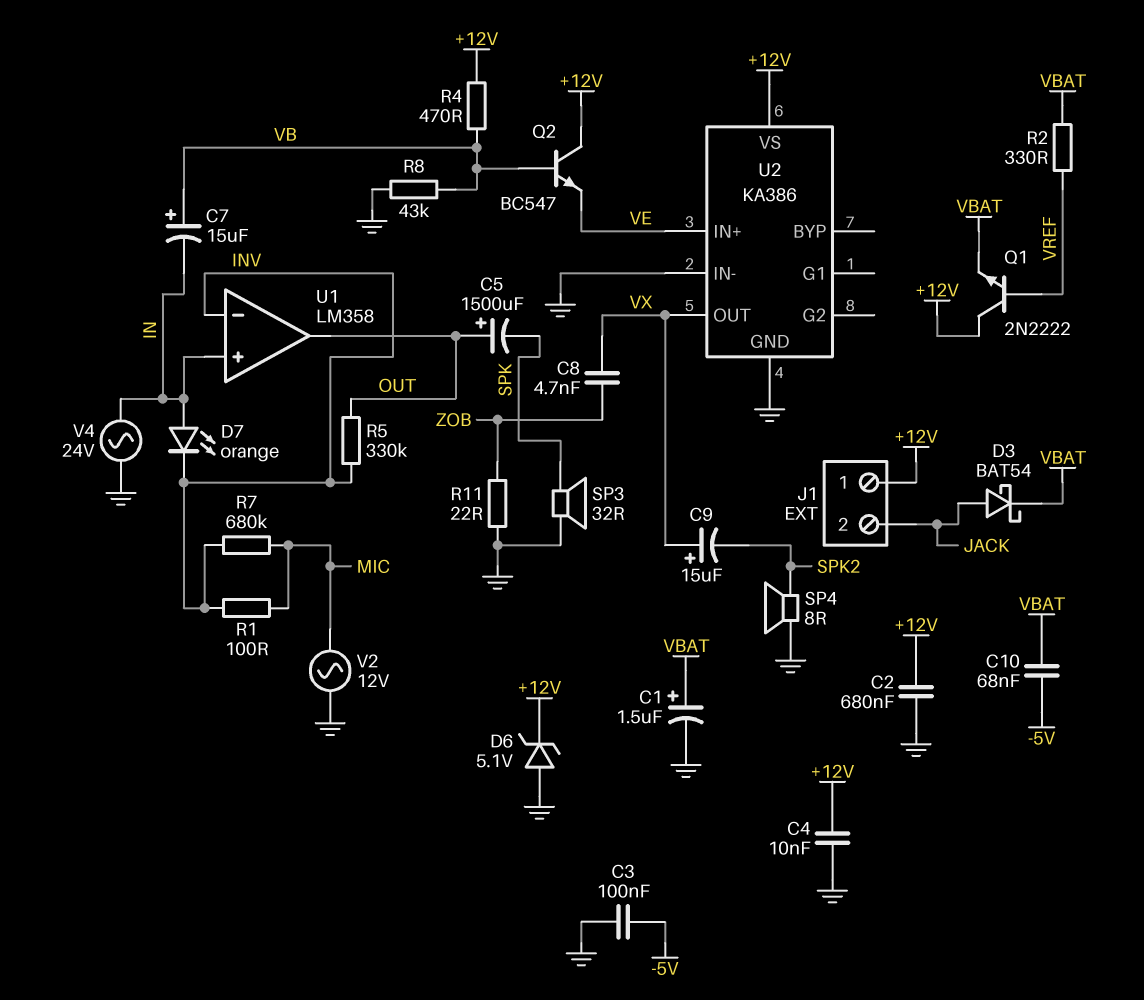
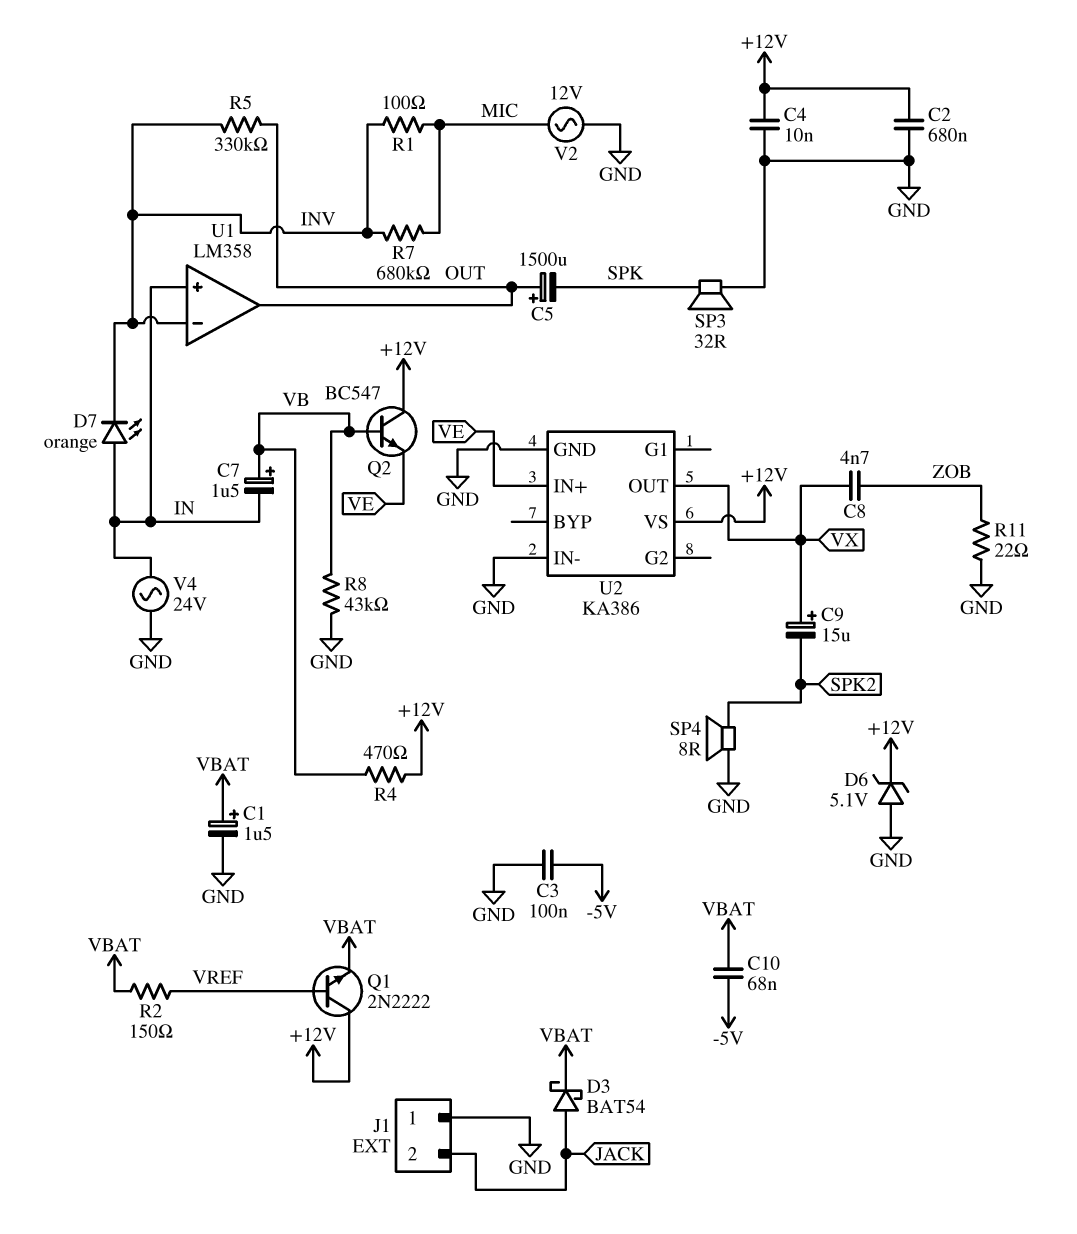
C7: 15uF (plus VB, minus IN) -> 1.5uF (plus VB, minus IN)
J1 pin 1: +12V -> GND
R2: 330 (VBAT, VREF) -> 150 (VBAT, VREF)

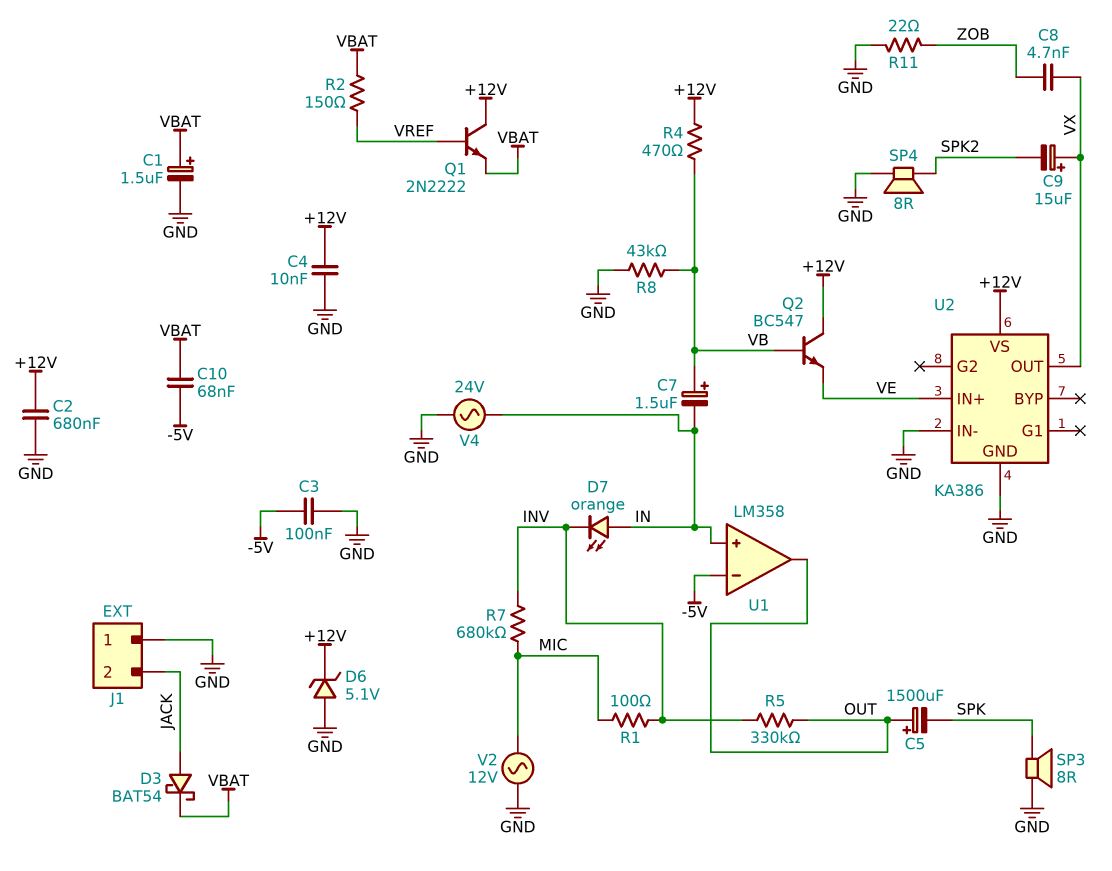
SP3: speaker 32R (GND, SPK) -> speaker 8R (GND, SPK)
U1 pin in-: INV -> -5V

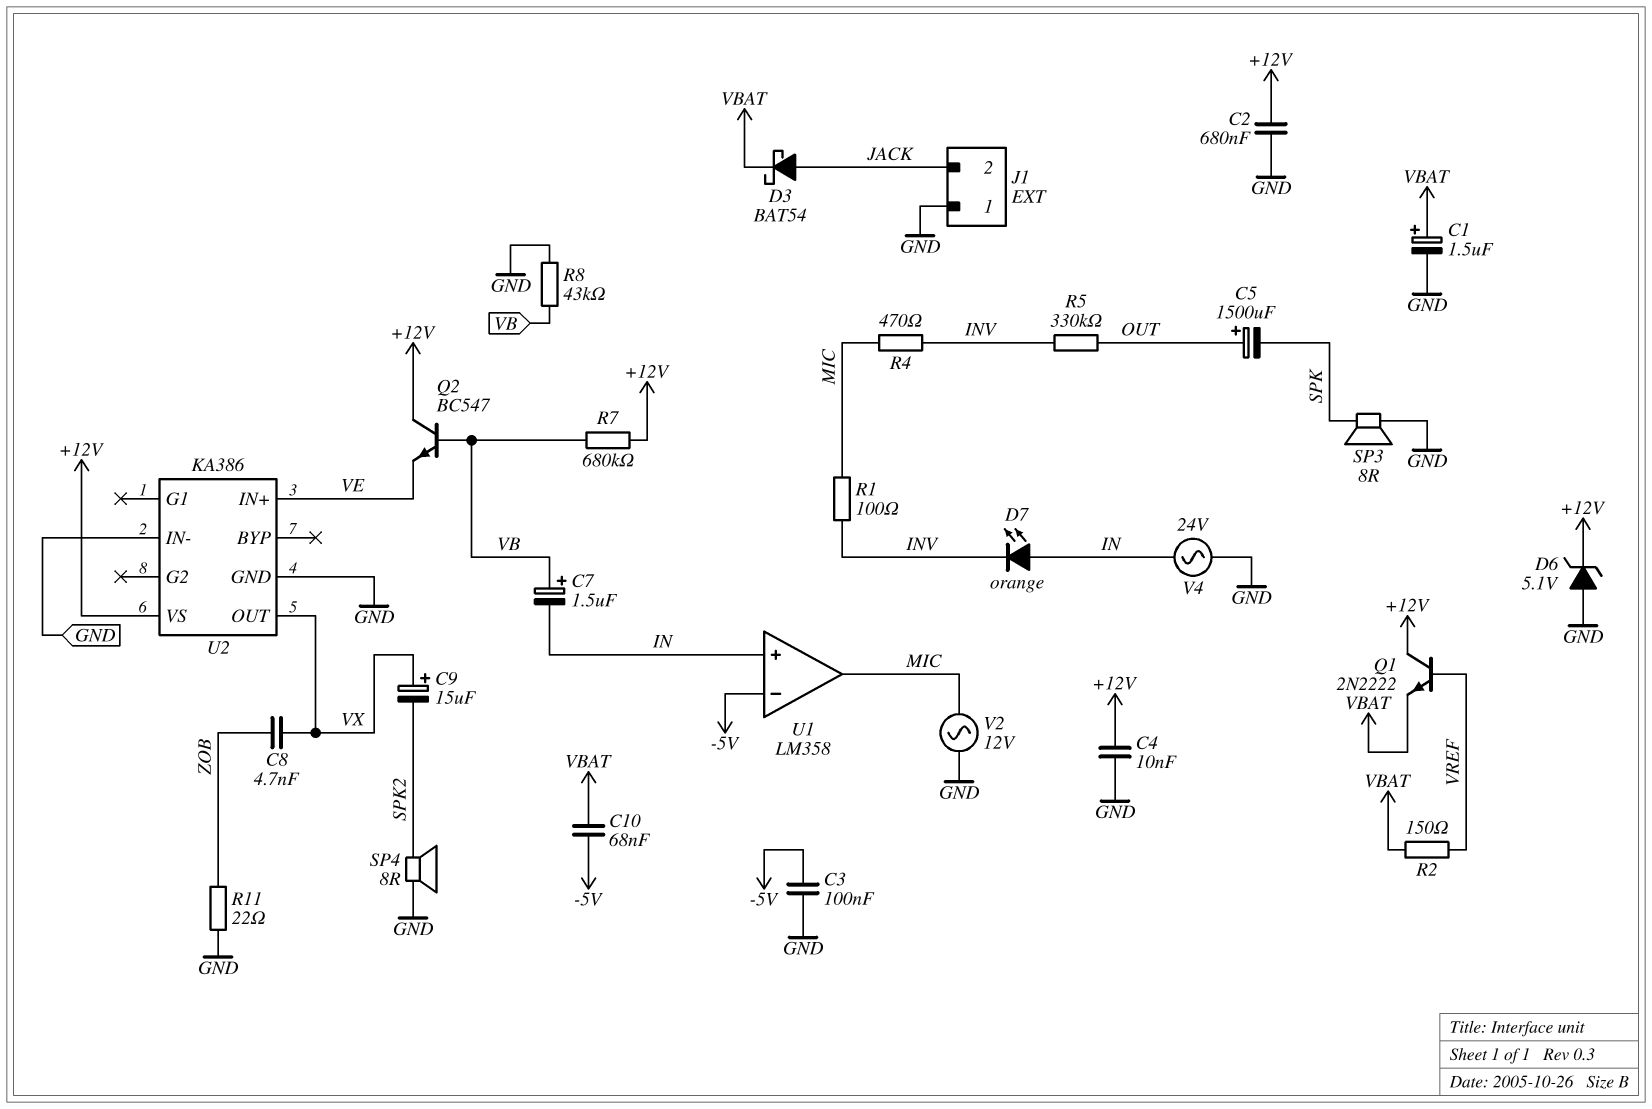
R4: 470 (+12V, VB) -> 470 (INV, MIC)
R7: 680k (INV, MIC) -> 680k (+12V, VB)
U1 pin out: OUT -> MIC

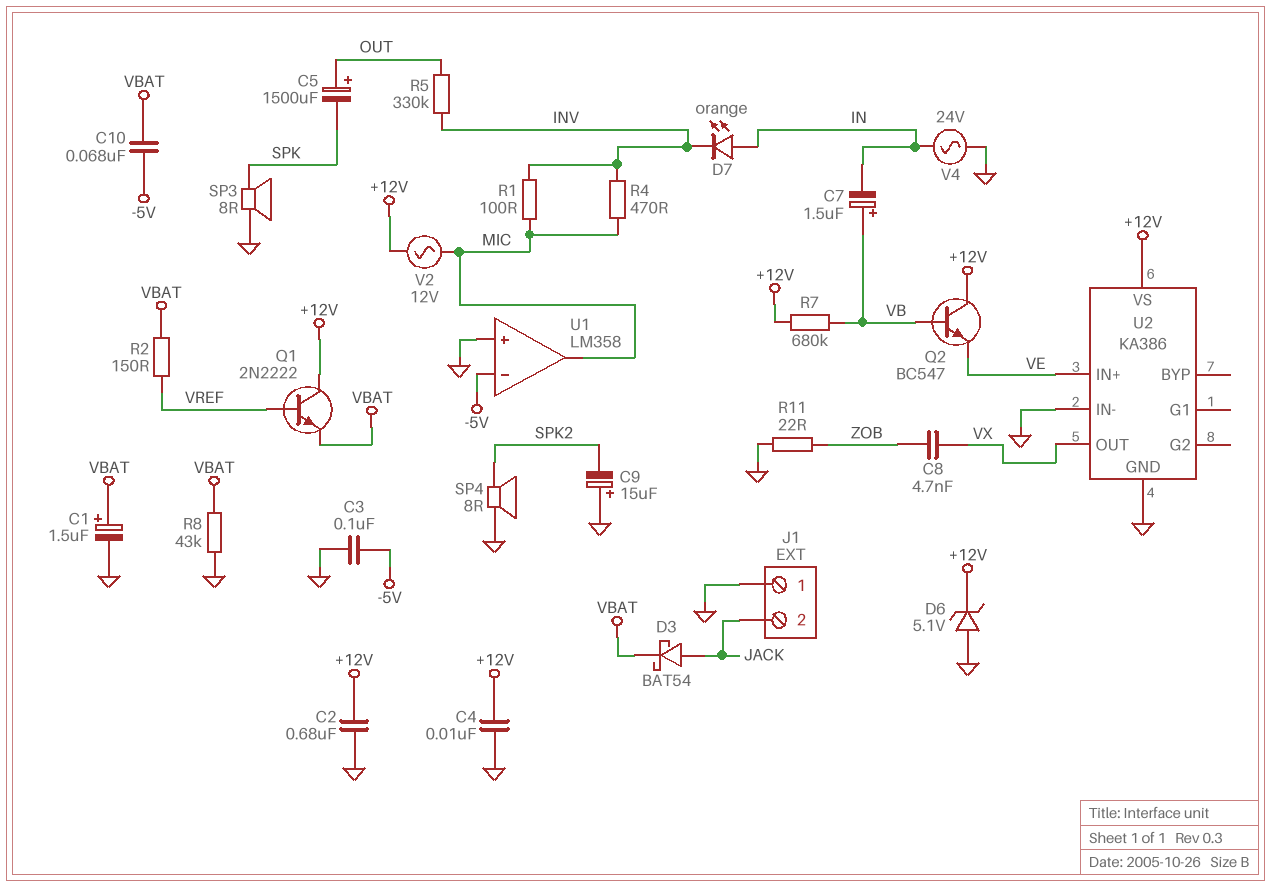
C9: 15uF (plus VX, minus SPK2) -> 15uF (plus GND, minus SPK2)
R8: 43k (GND, VB) -> 43k (GND, VBAT)
U1 pin in+: IN -> GND
V2: AC 12V (GND, MIC) -> AC 12V (+12V, MIC)

